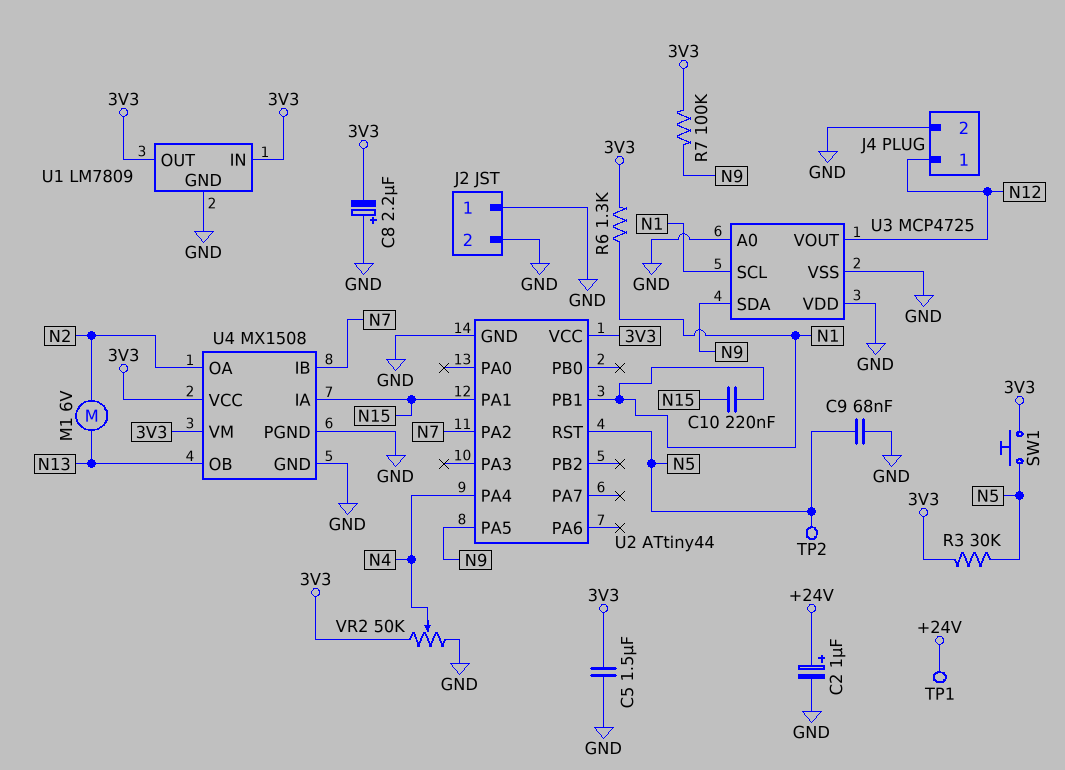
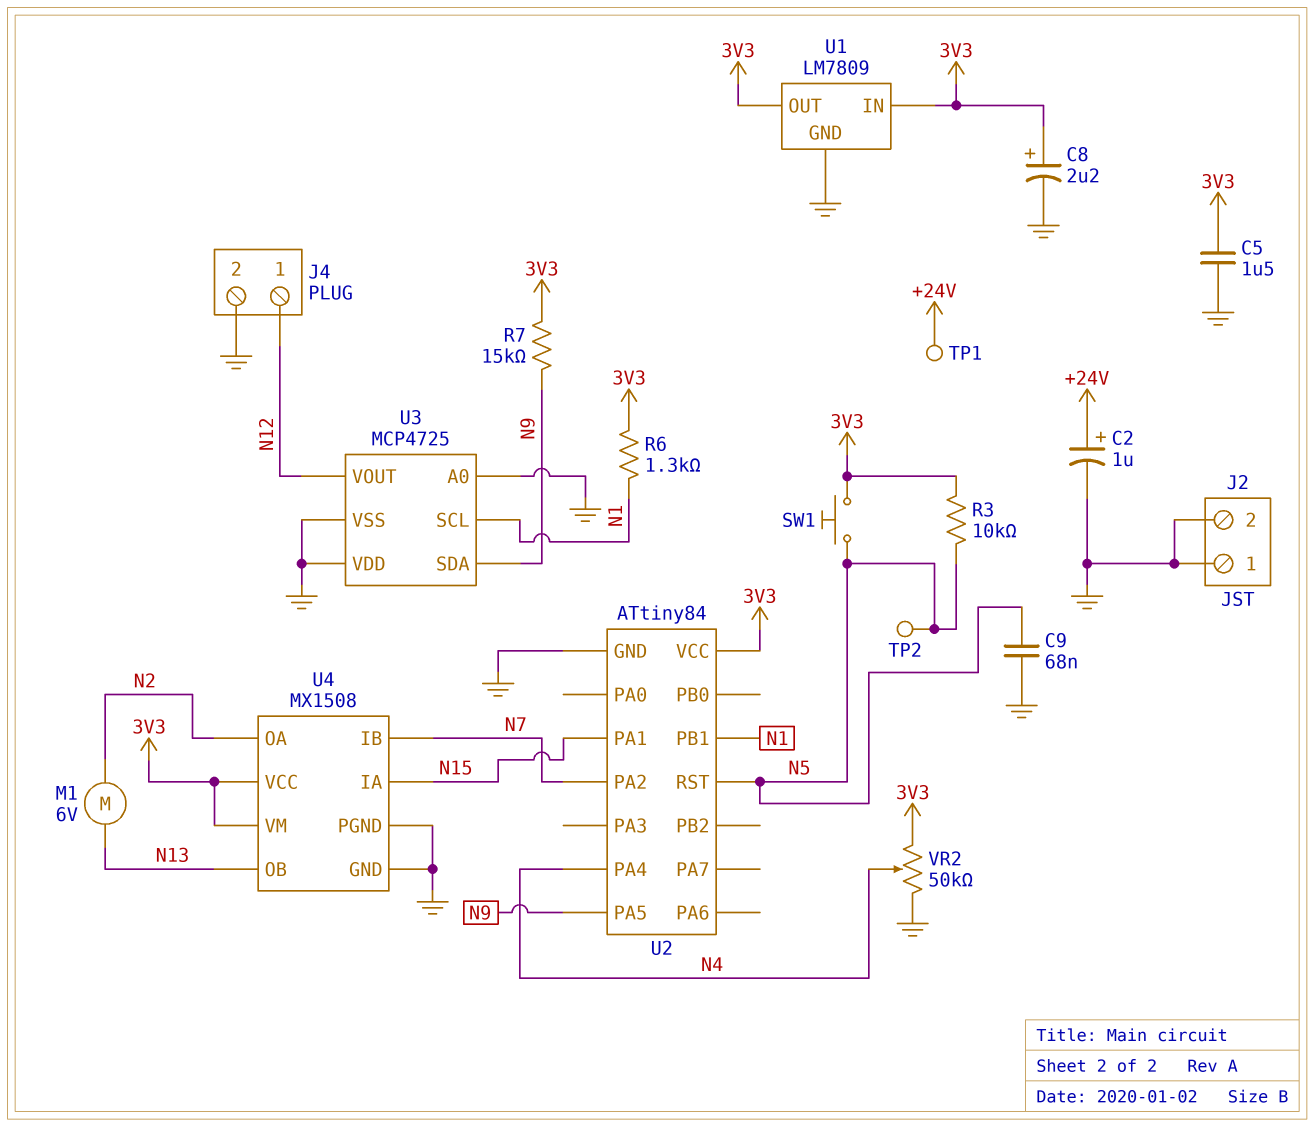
C8: 2.2uF (plus GND, minus 3V3) -> 2.2uF (plus 3V3, minus GND)
C10: 220nF (N1, N15) -> none
R3: 30k (3V3, N5) -> 10k (3V3, N5)
R7: 100k (3V3, N9) -> 15k (3V3, N9)
U2: ATtiny44 -> ATtiny84

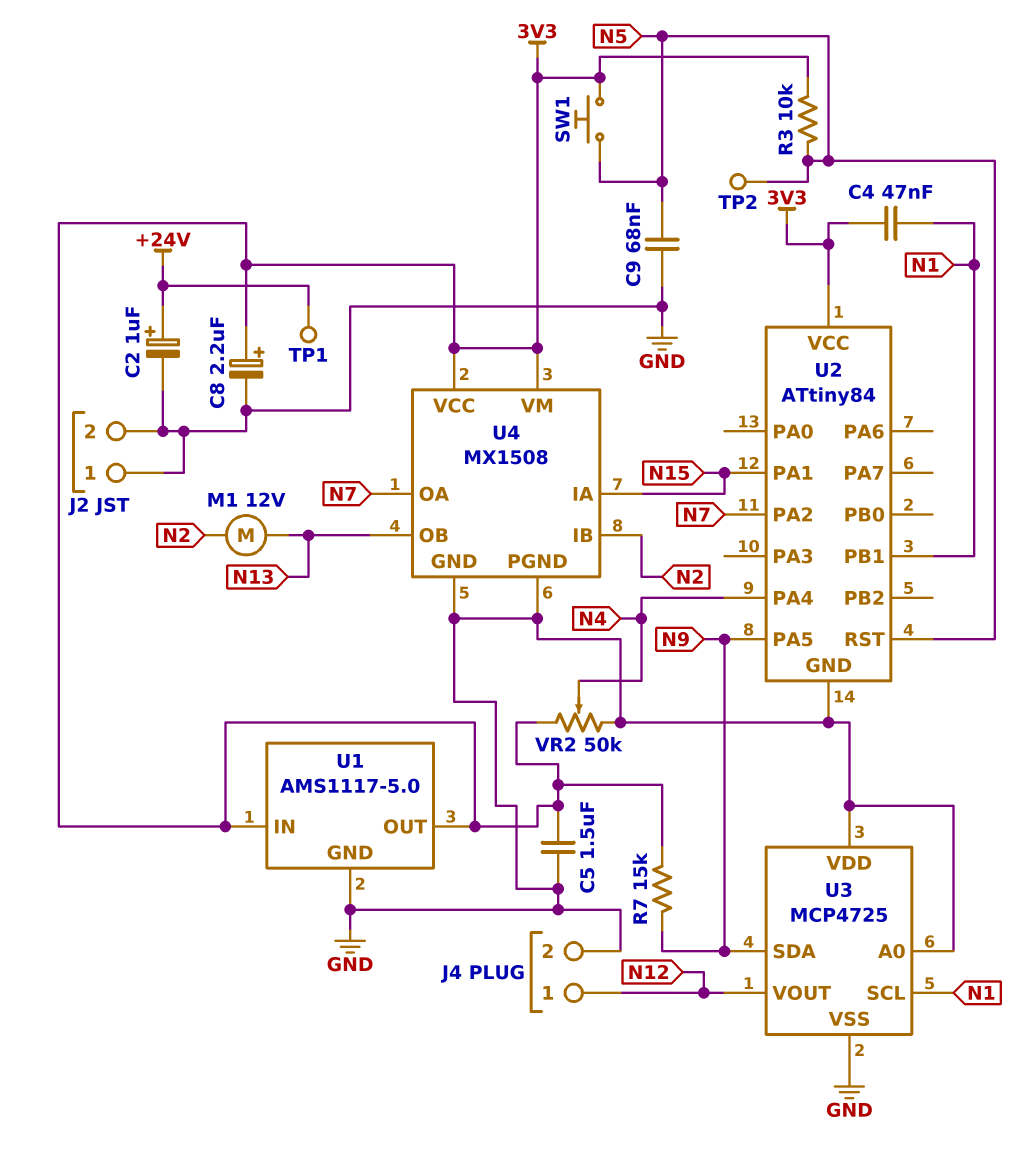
C4: none -> 47nF (3V3, N1)
M1: motor 6V (N2, N13) -> motor 12V (N2, N13)
R6: 1.3k (3V3, N1) -> none
U1: LM7809 -> AMS1117-5.0
U4 pin IB: N7 -> N2
U4 pin OA: N2 -> N7

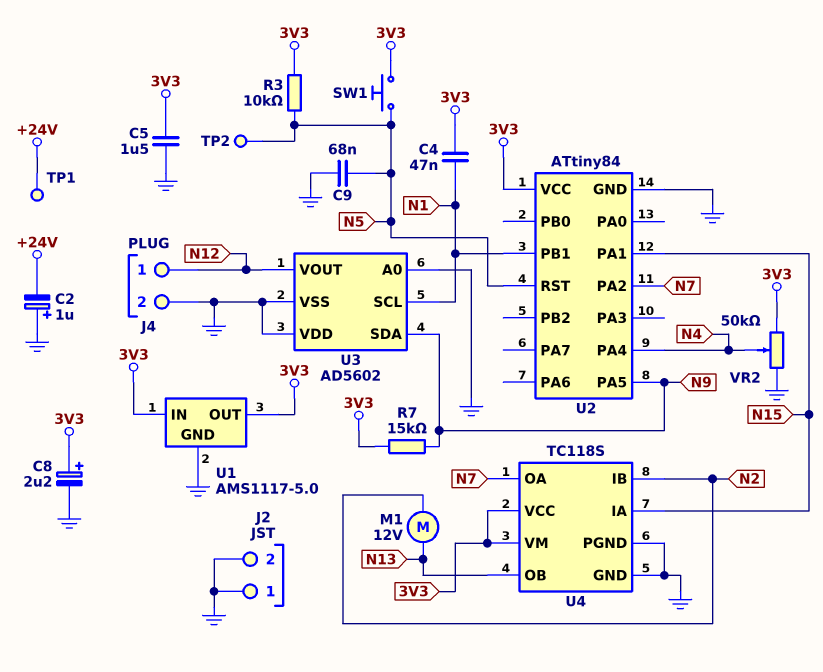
C2: 1uF (plus +24V, minus GND) -> 1uF (plus GND, minus +24V)
U3: MCP4725 -> AD5602
U4: MX1508 -> TC118S

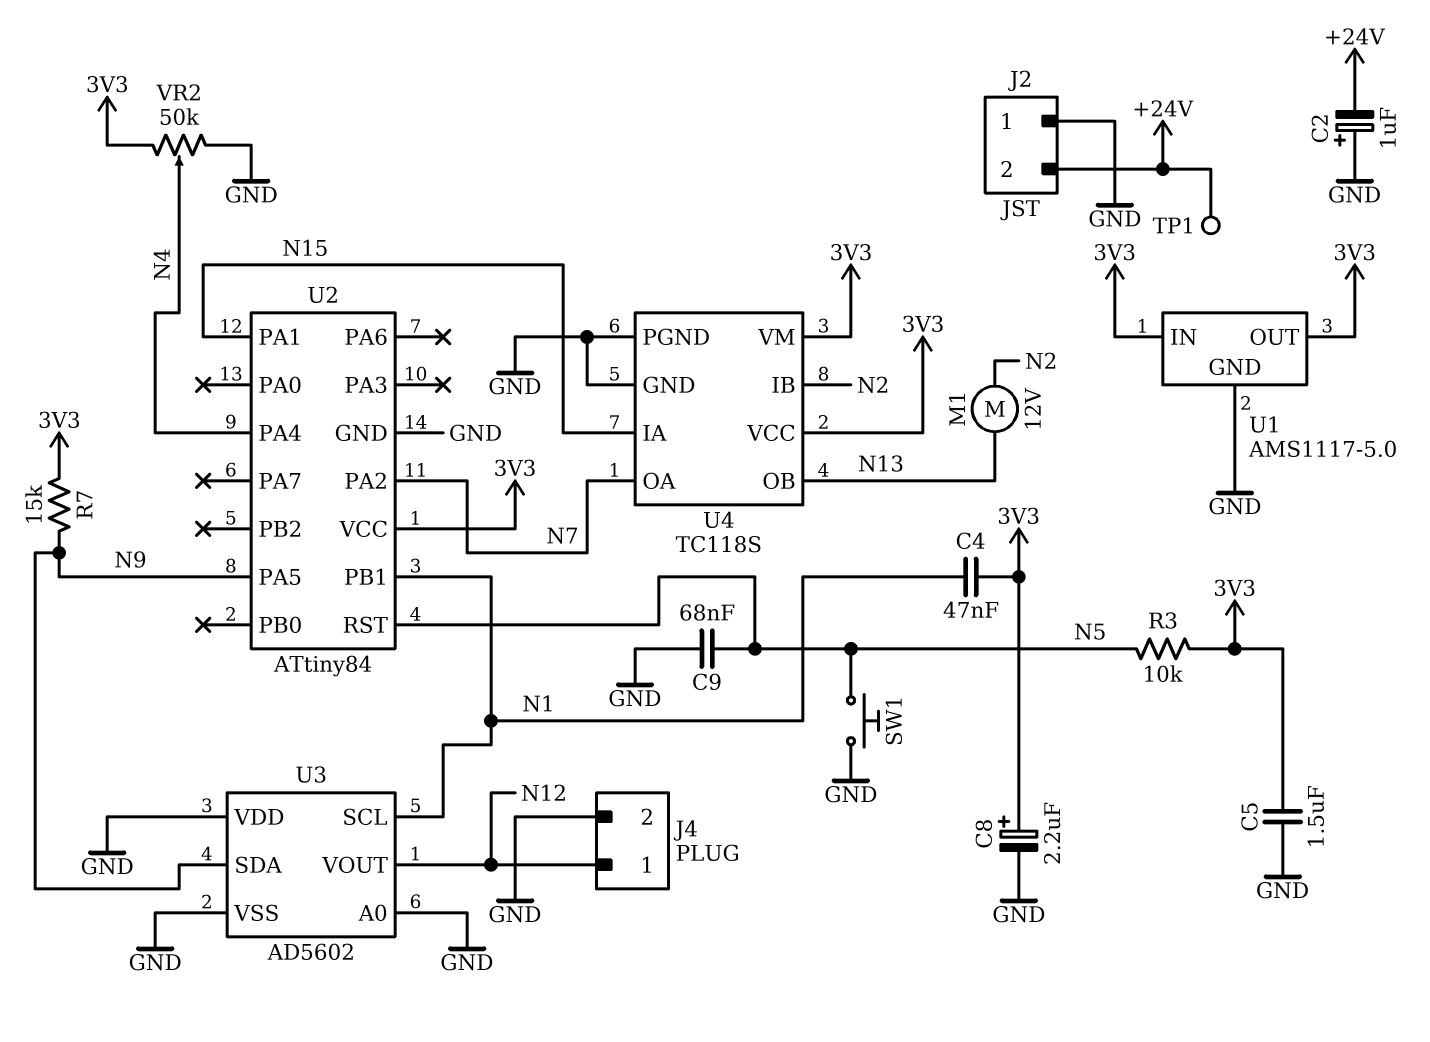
J2 pin 2: GND -> +24V
SW1: button (3V3, N5) -> button (GND, N5)
TP2: test point (N5) -> none

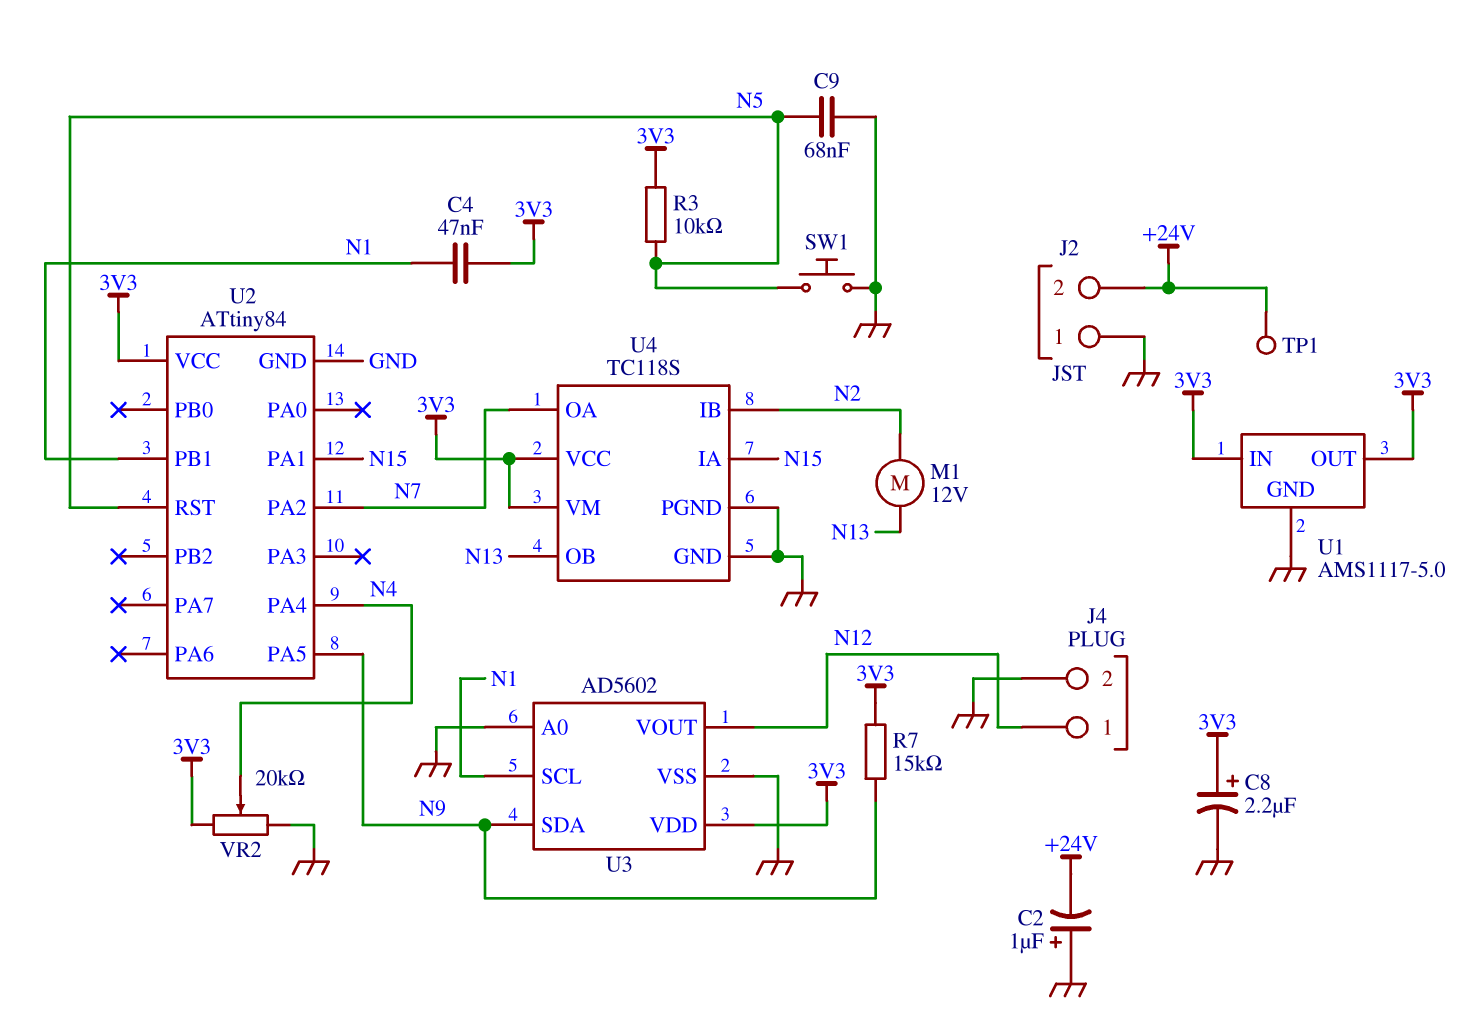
C5: 1.5uF (3V3, GND) -> none
U3 pin VDD: GND -> 3V3
VR2: 50k (3V3, GND, wiper N4) -> 20k (3V3, GND, wiper N4)

